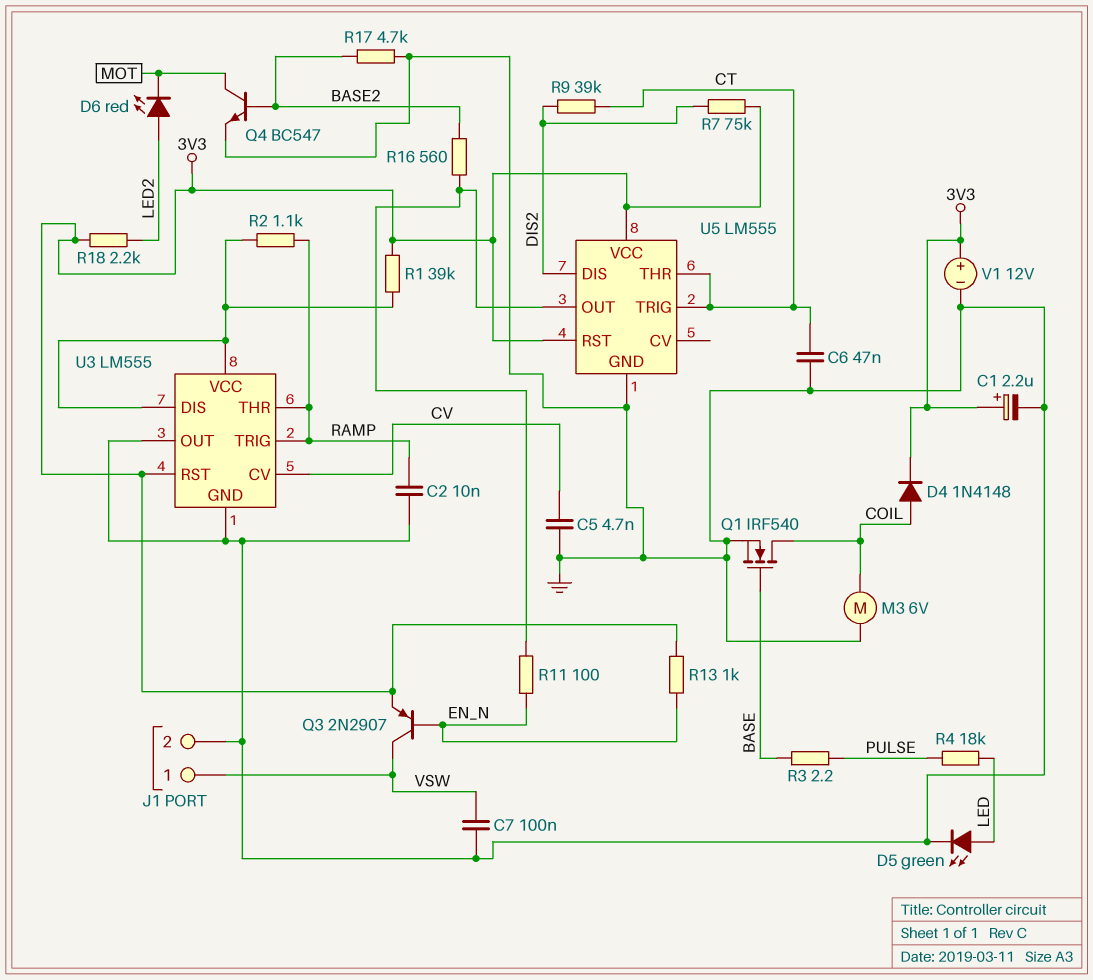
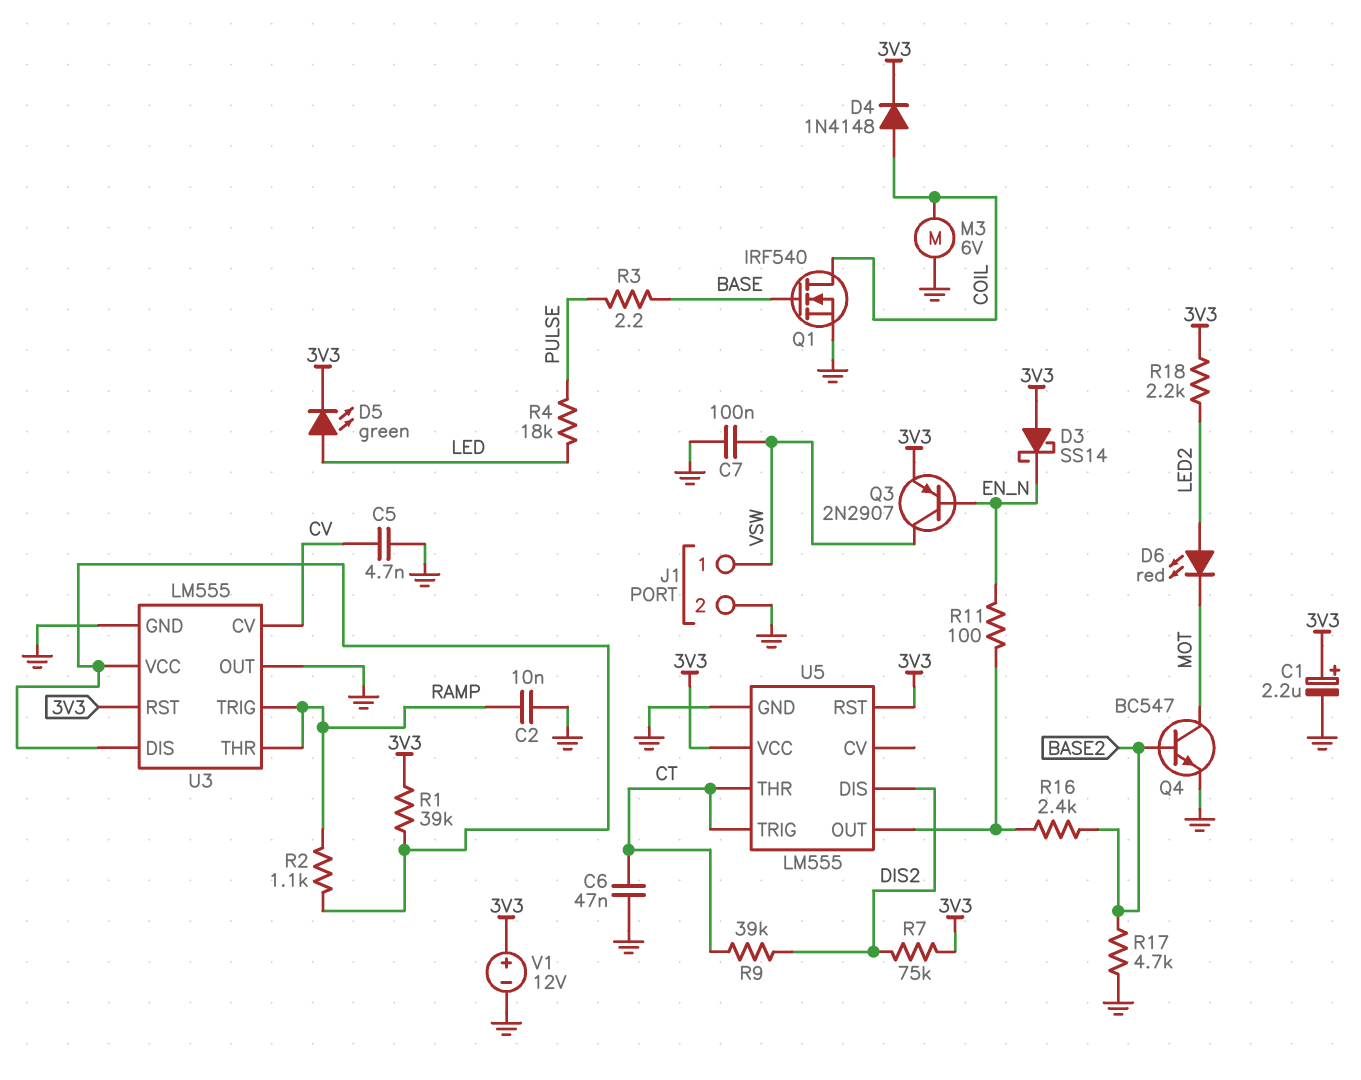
D3: none -> schottky SS14 (A 3V3, K EN_N)
D5: LED green (A LED, K GND) -> LED green (A LED, K 3V3)
R13: 1k (3V3, EN_N) -> none
R16: 560 (BASE2, U5/OUT) -> 2.4k (BASE2, U5/OUT)

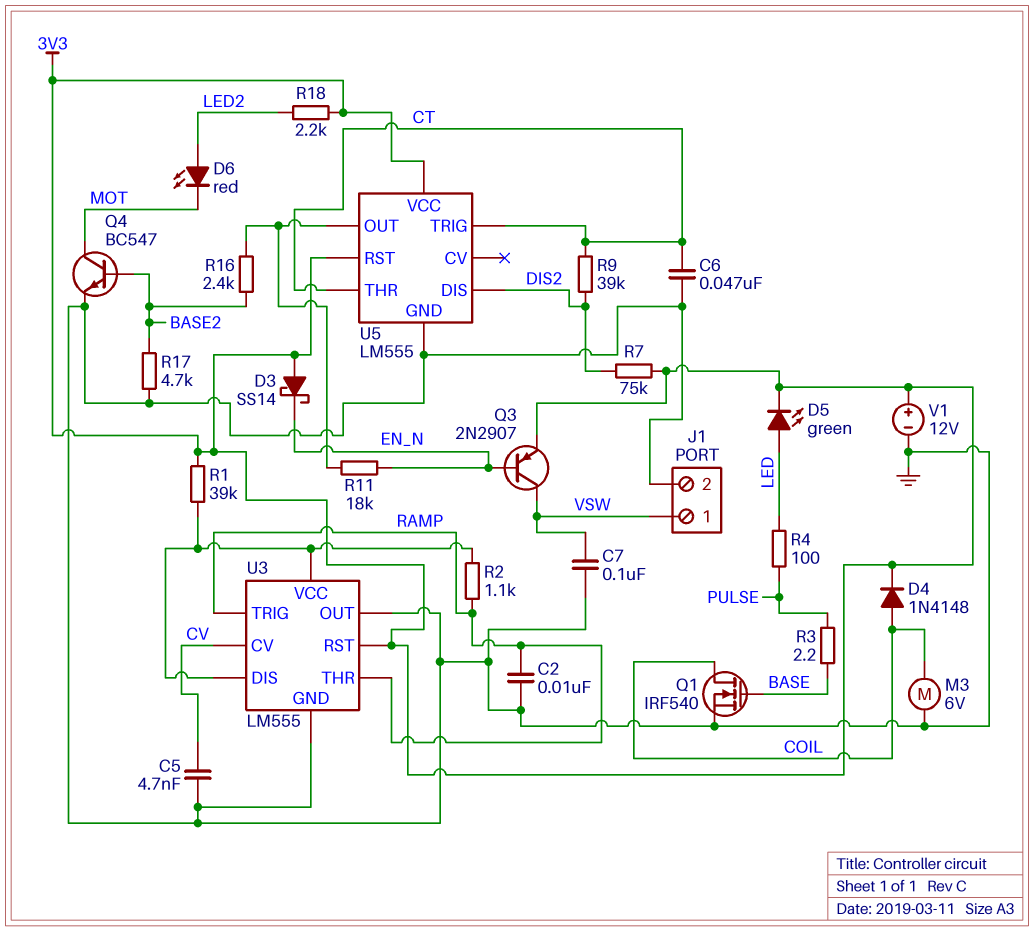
C1: 2.2uF (plus 3V3, minus GND) -> none
R4: 18k (LED, PULSE) -> 100 (LED, PULSE)
R11: 100 (EN_N, U5/OUT) -> 18k (EN_N, U5/OUT)

